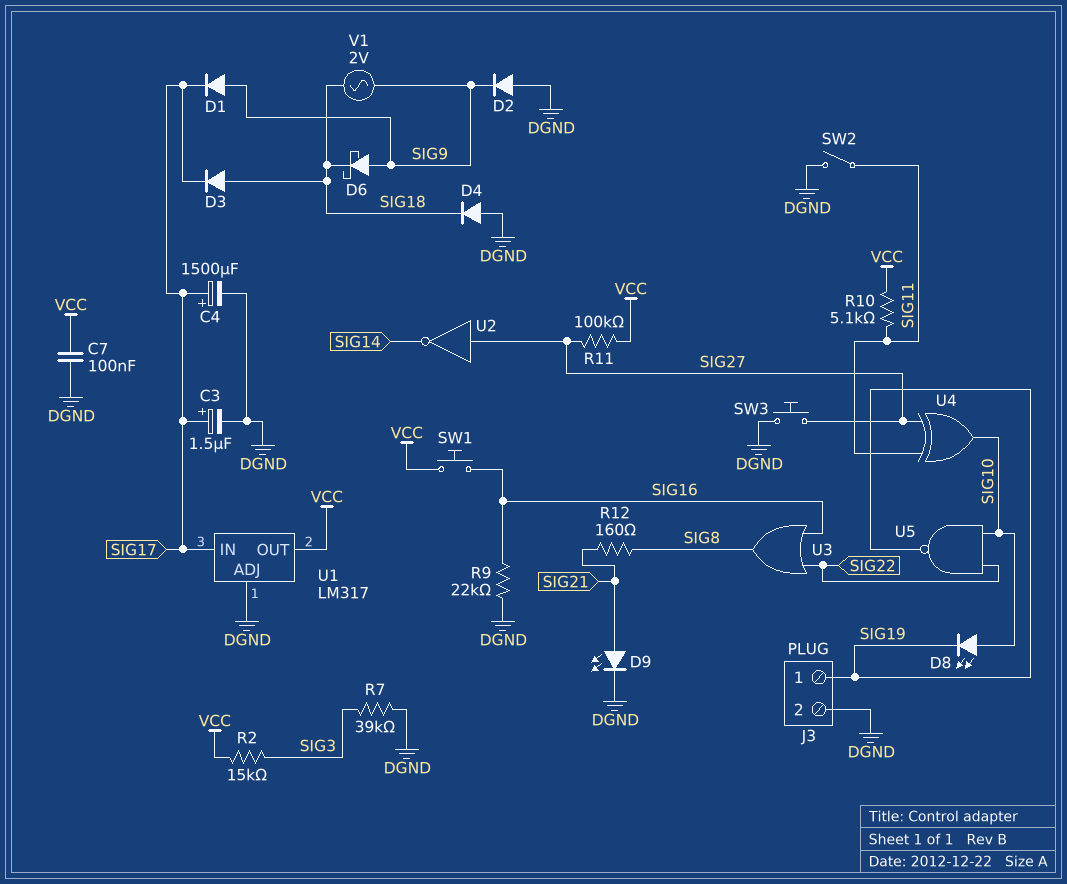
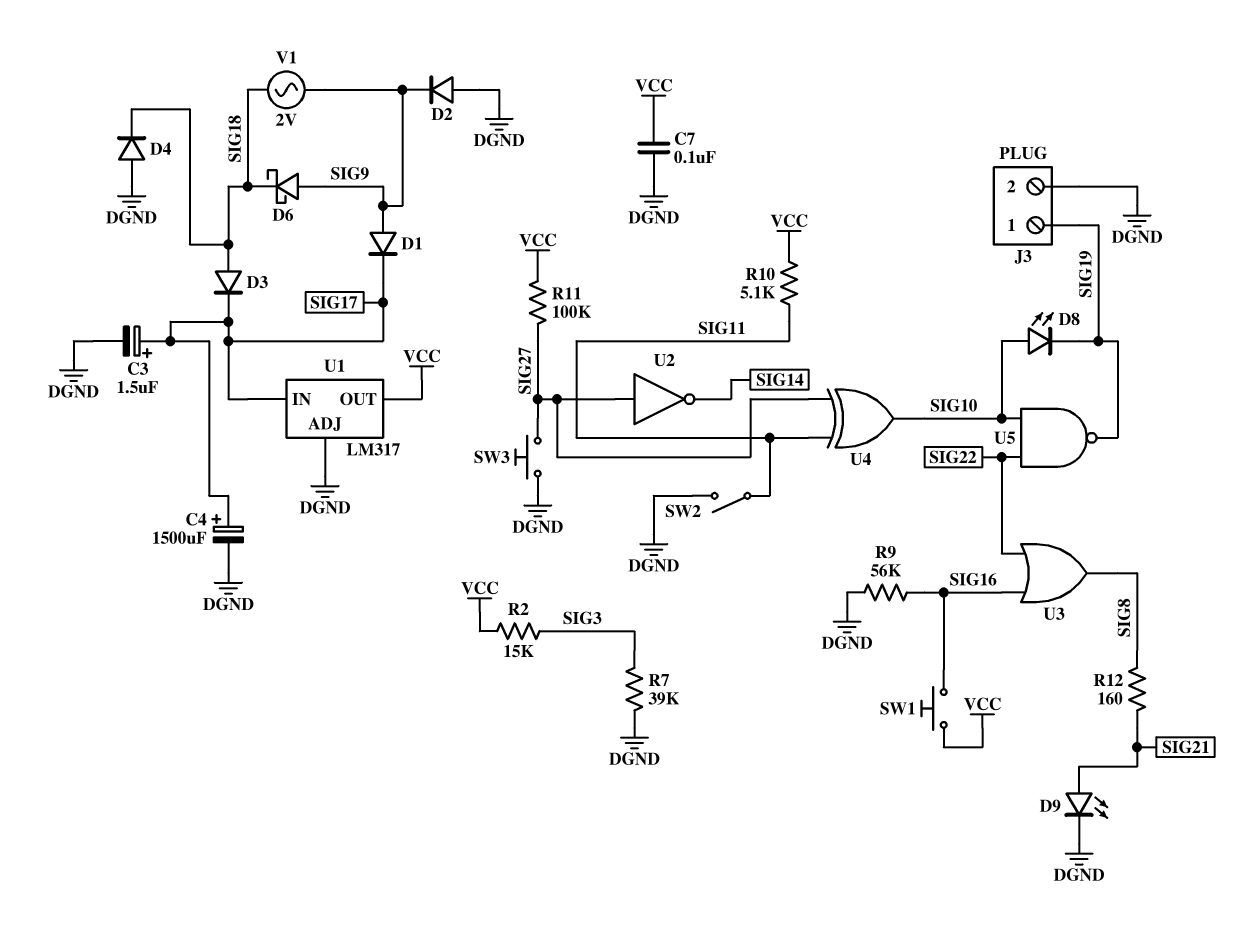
R9: 22k (DGND, SIG16) -> 56k (DGND, SIG16)

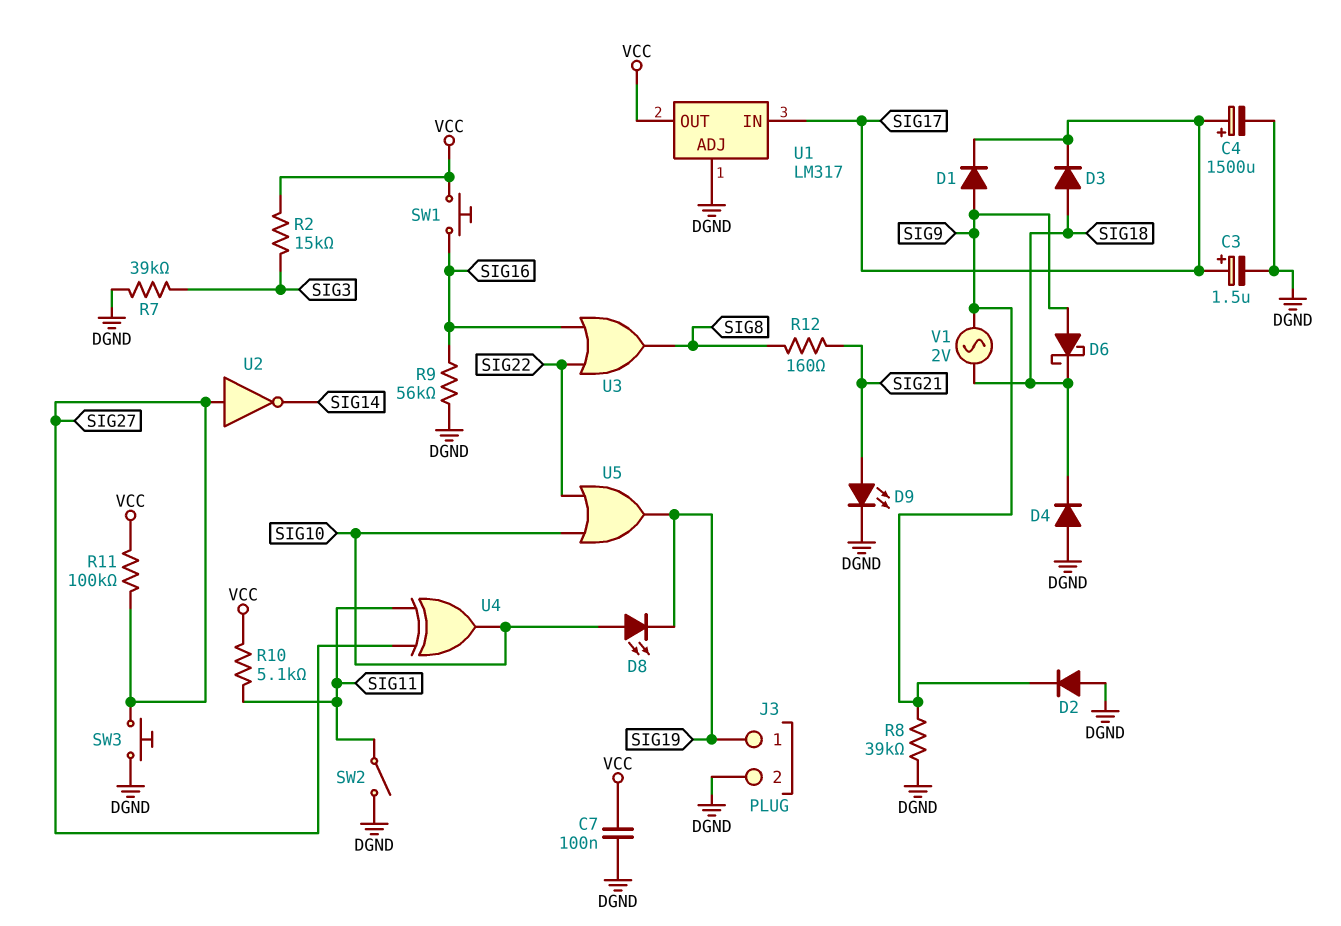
R8: none -> 39k (DGND, SIG9)
U5: NAND (in SIG10, in SIG22, out SIG19) -> OR (in SIG10, in SIG22, out SIG19)

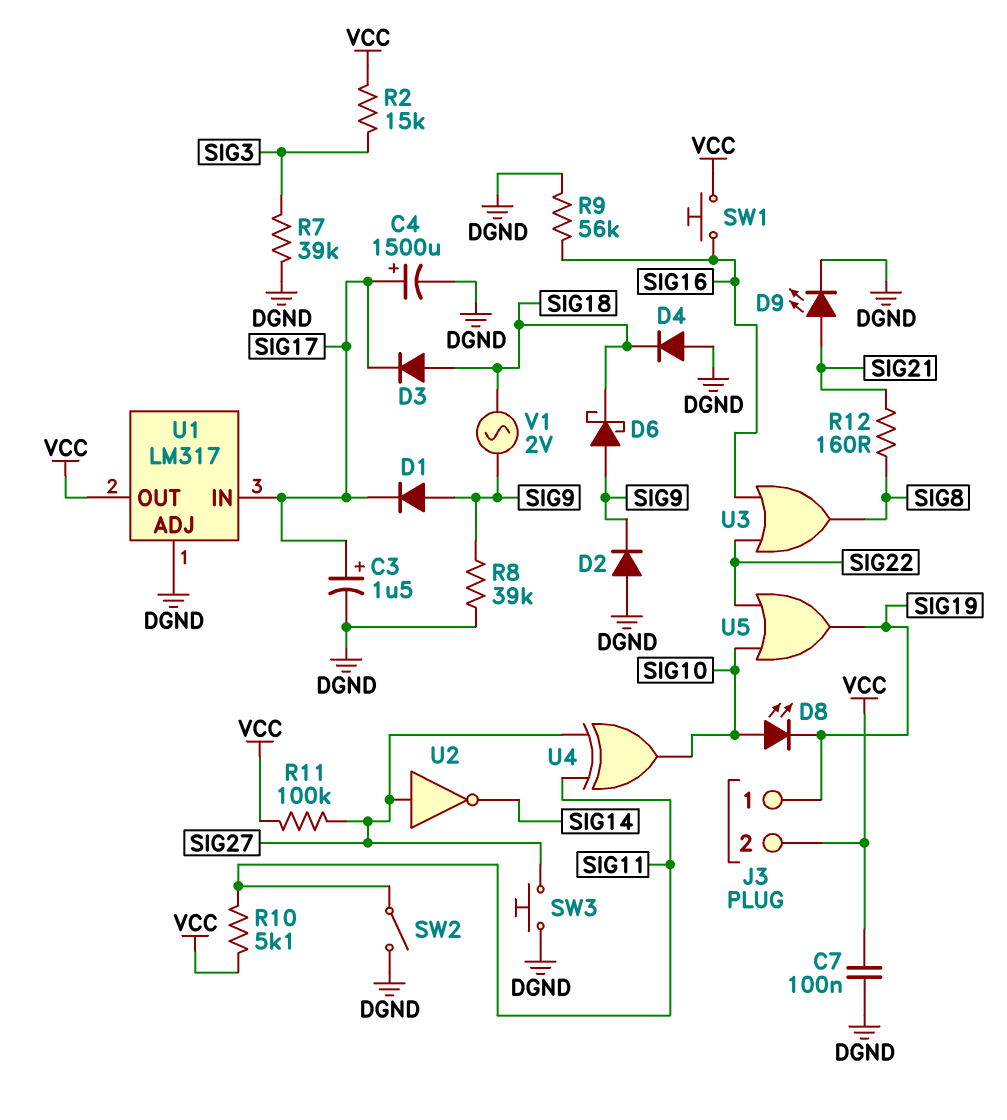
J3 pin 2: DGND -> VCC

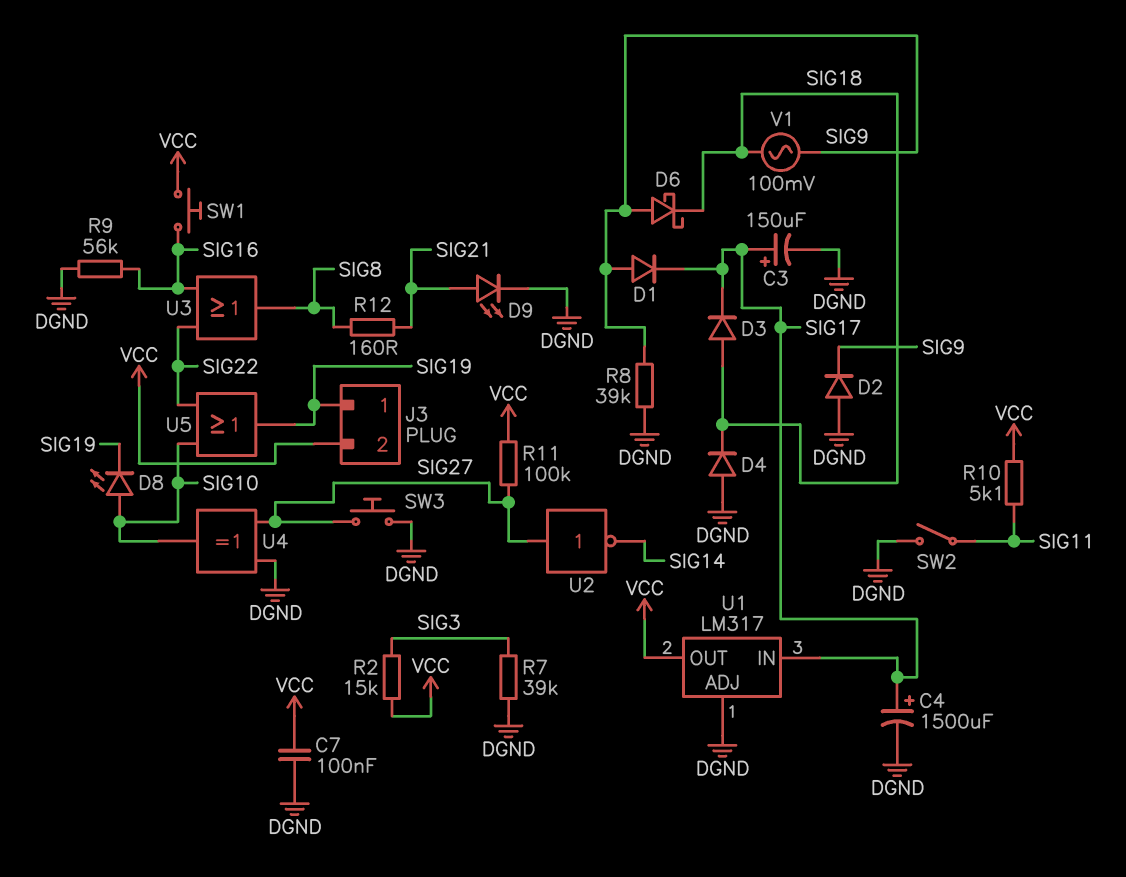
C3: 1.5uF (plus SIG17, minus DGND) -> 150uF (plus SIG17, minus DGND)
U4: XOR (in SIG11, in SIG27, out SIG10) -> XOR (in DGND, in SIG27, out SIG10)
V1: AC 2V (SIG9, SIG18) -> AC 100mV (SIG9, SIG18)

